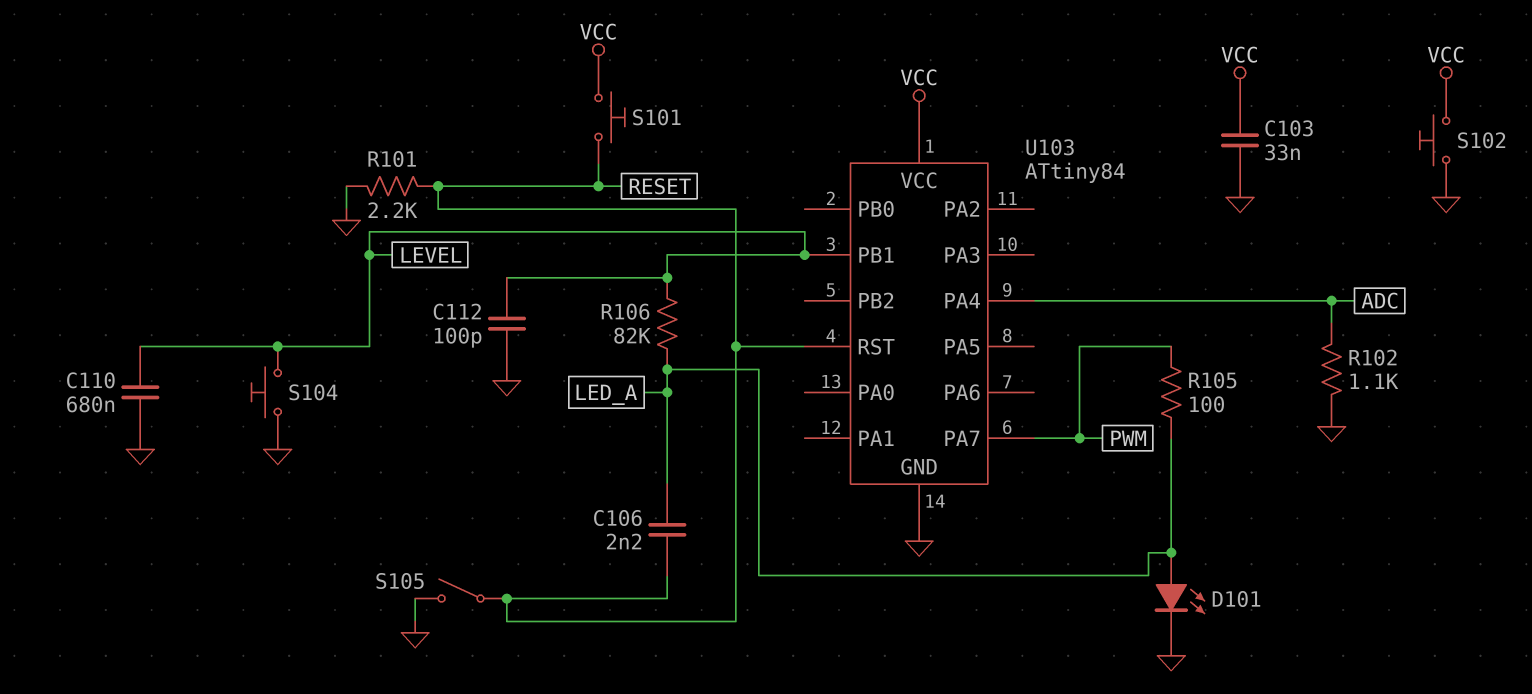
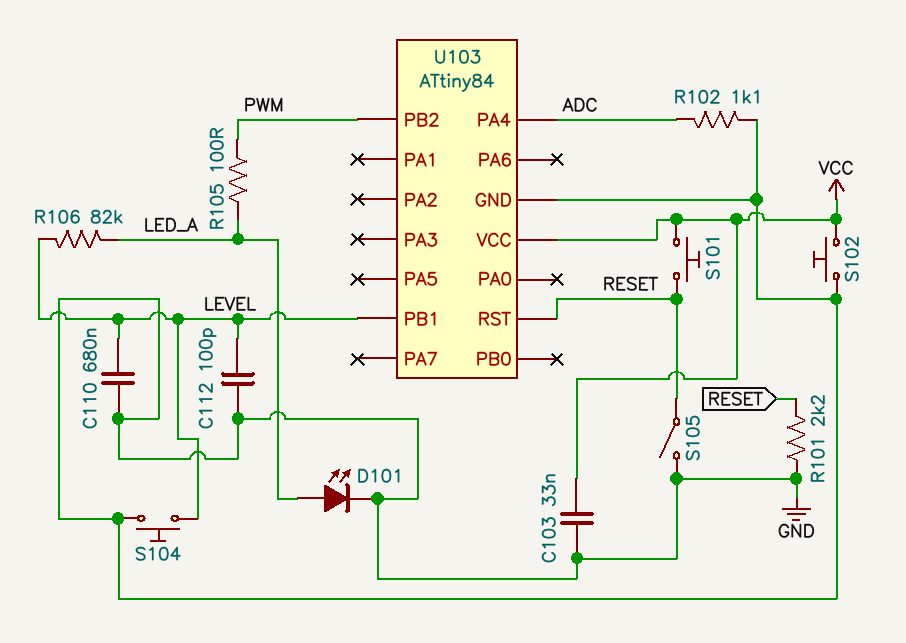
C106: 2.2nF (LED_A, RESET) -> none
U103 pin PA7: PWM -> none
U103 pin PB2: none -> PWM

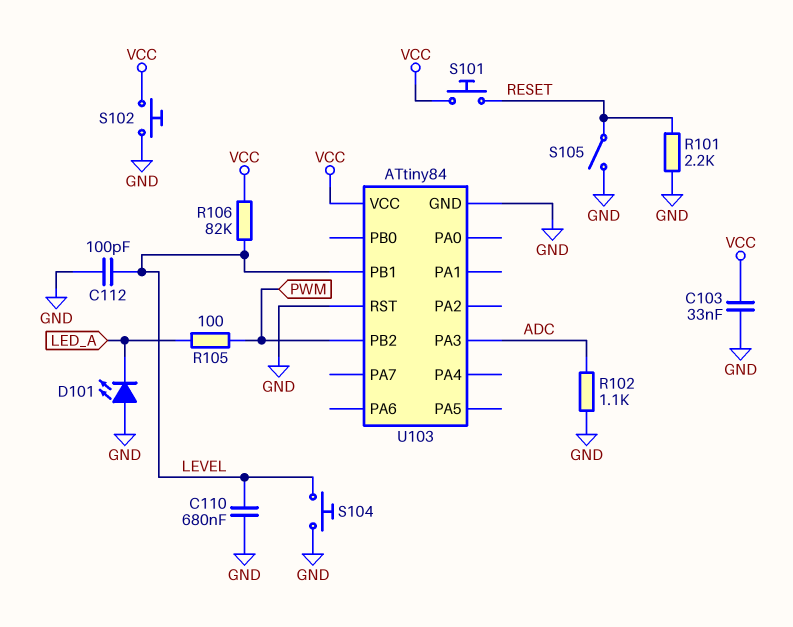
D101: LED (A LED_A, K GND) -> LED (A GND, K LED_A)
R106: 82k (LED_A, LEVEL) -> 82k (LEVEL, VCC)
U103 pin PA3: none -> ADC
U103 pin PA4: ADC -> none
U103 pin RST: RESET -> GND

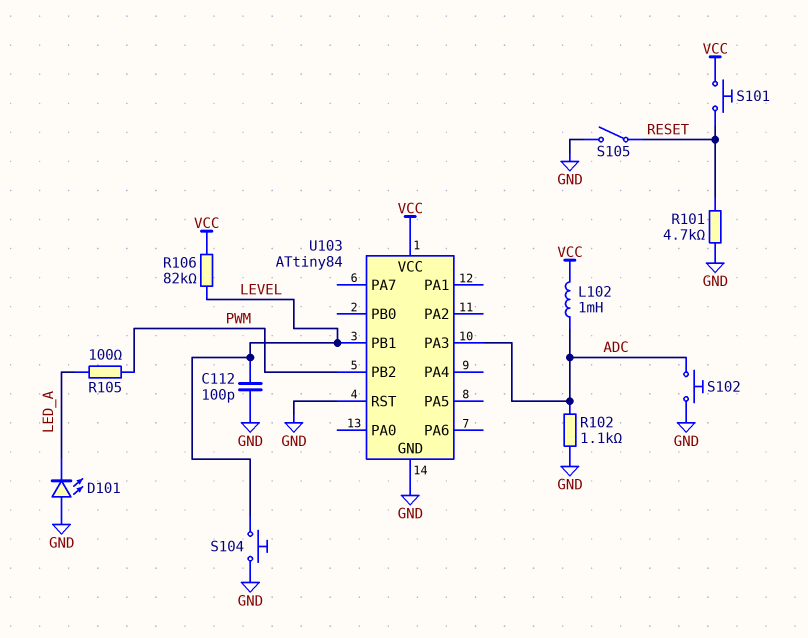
C103: 33nF (GND, VCC) -> none
C110: 680nF (GND, LEVEL) -> none
L102: none -> 1mH (ADC, VCC)
R101: 2.2k (GND, RESET) -> 4.7k (GND, RESET)
S102: button (GND, VCC) -> button (ADC, GND)

